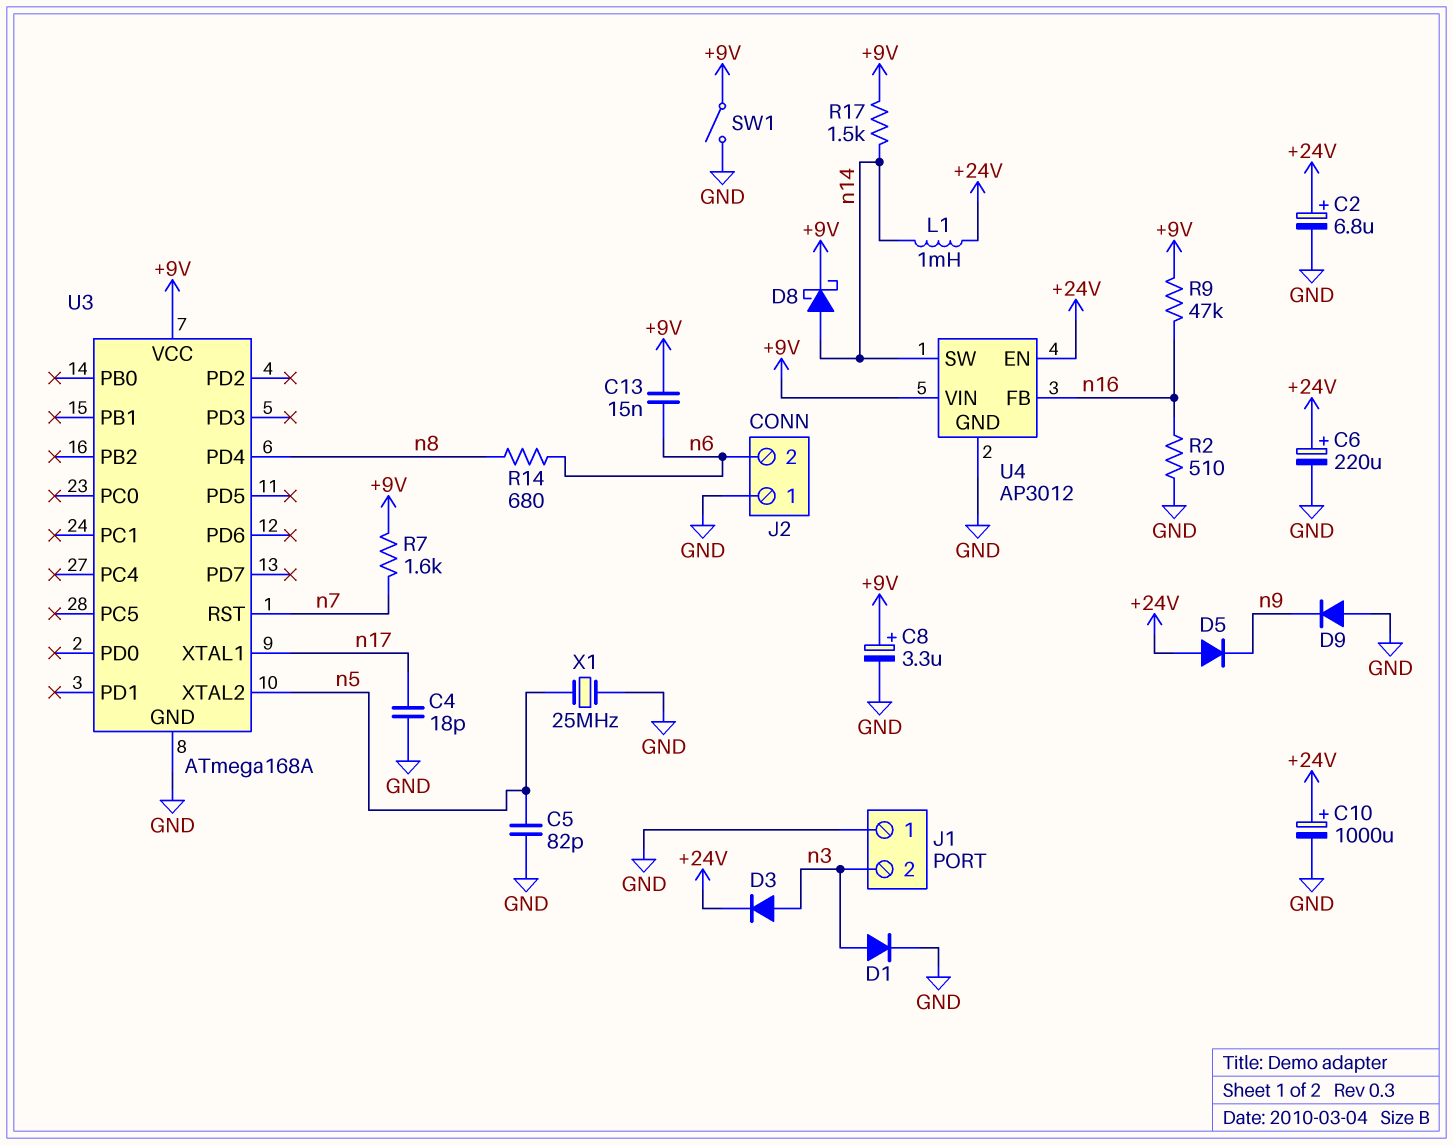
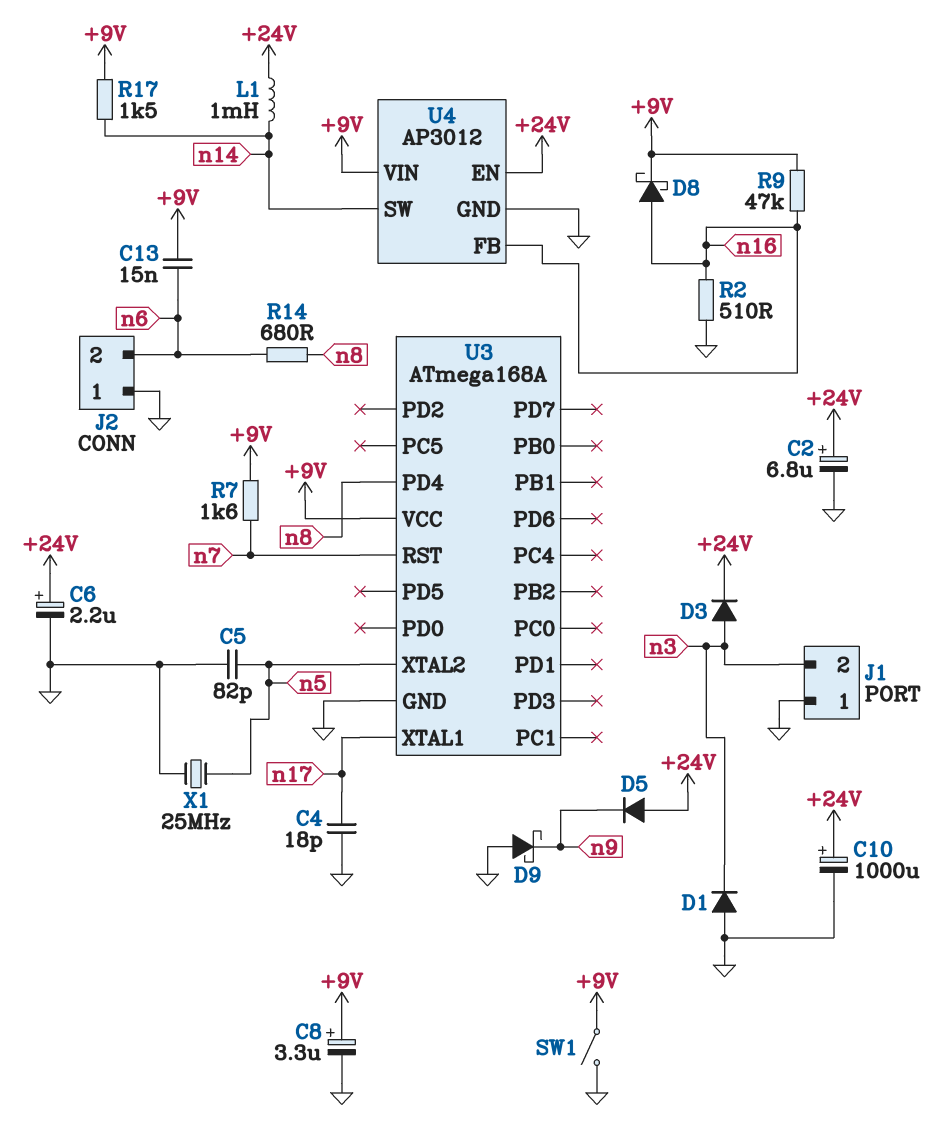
C6: 220uF (plus +24V, minus GND) -> 2.2uF (plus +24V, minus GND)
D1: diode (A n3, K GND) -> diode (A GND, K n3)
D8: schottky (A n14, K +9V) -> schottky (A n16, K +9V)
D9: diode (A GND, K n9) -> schottky (A GND, K n9)

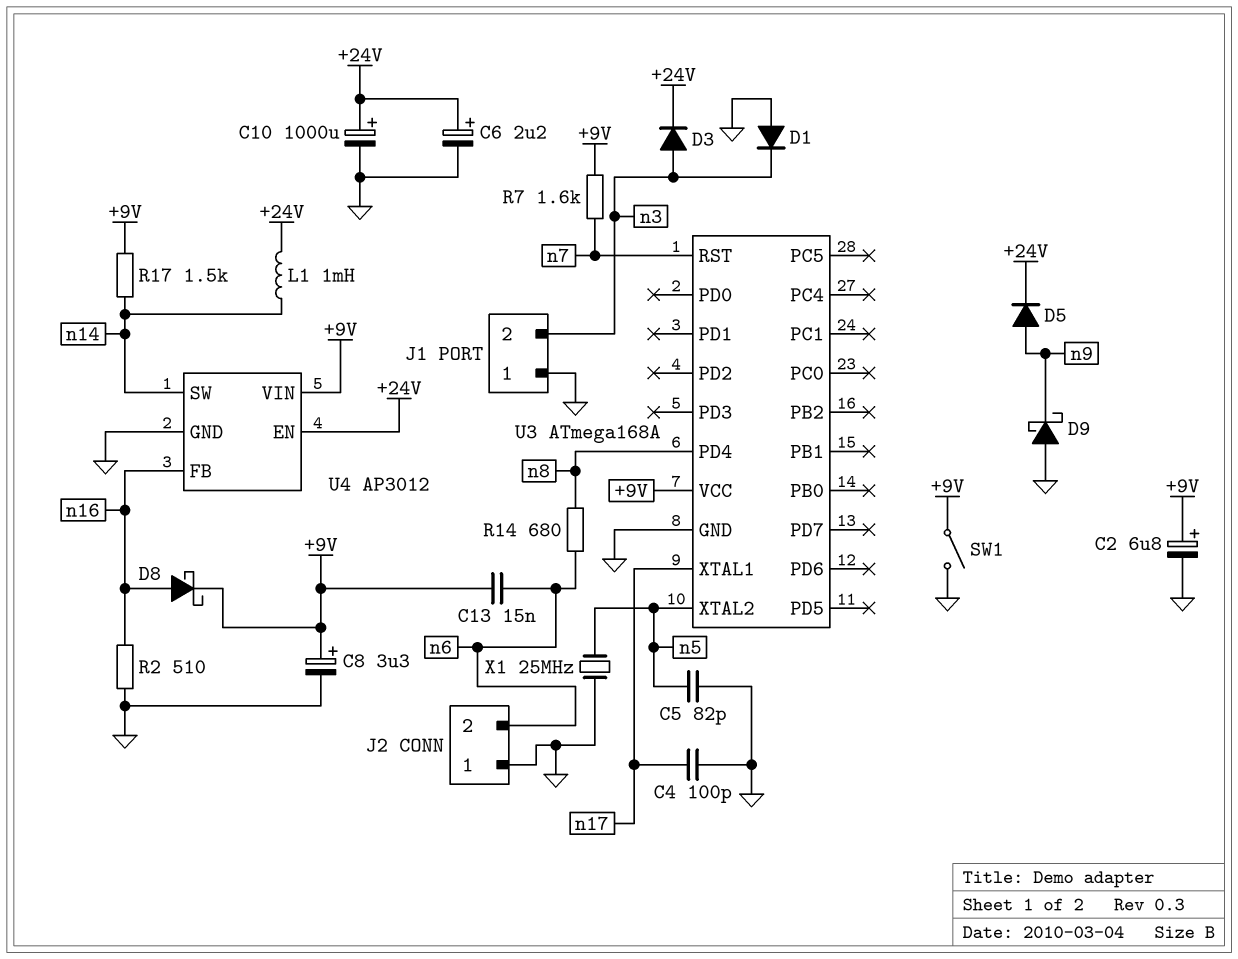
C2: 6.8uF (plus +24V, minus GND) -> 6.8uF (plus +9V, minus GND)
C4: 18pF (GND, n17) -> 100pF (GND, n17)
D5: diode (A +24V, K n9) -> diode (A n9, K +24V)
R9: 47k (+9V, n16) -> none

